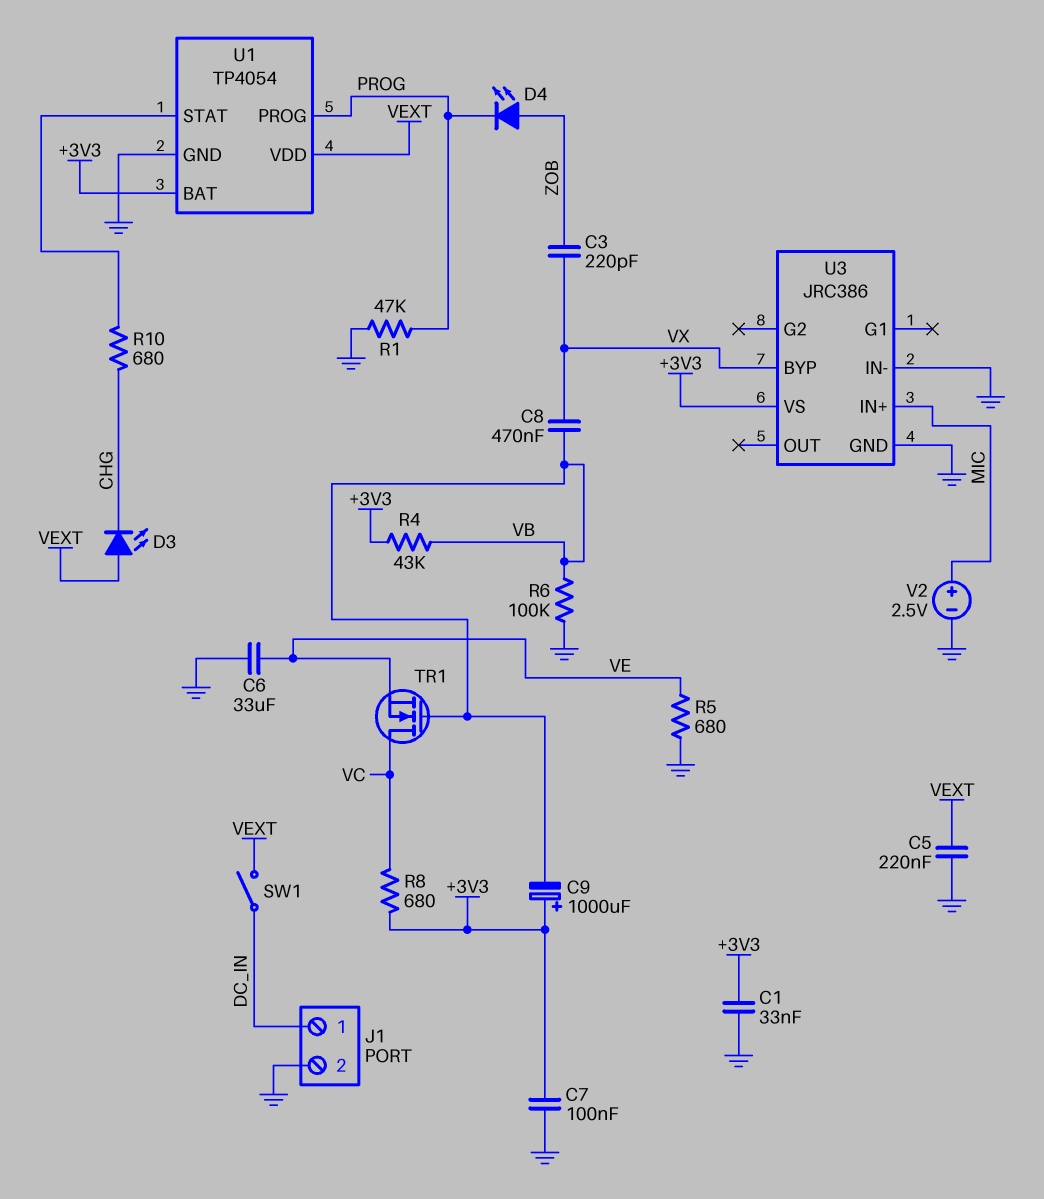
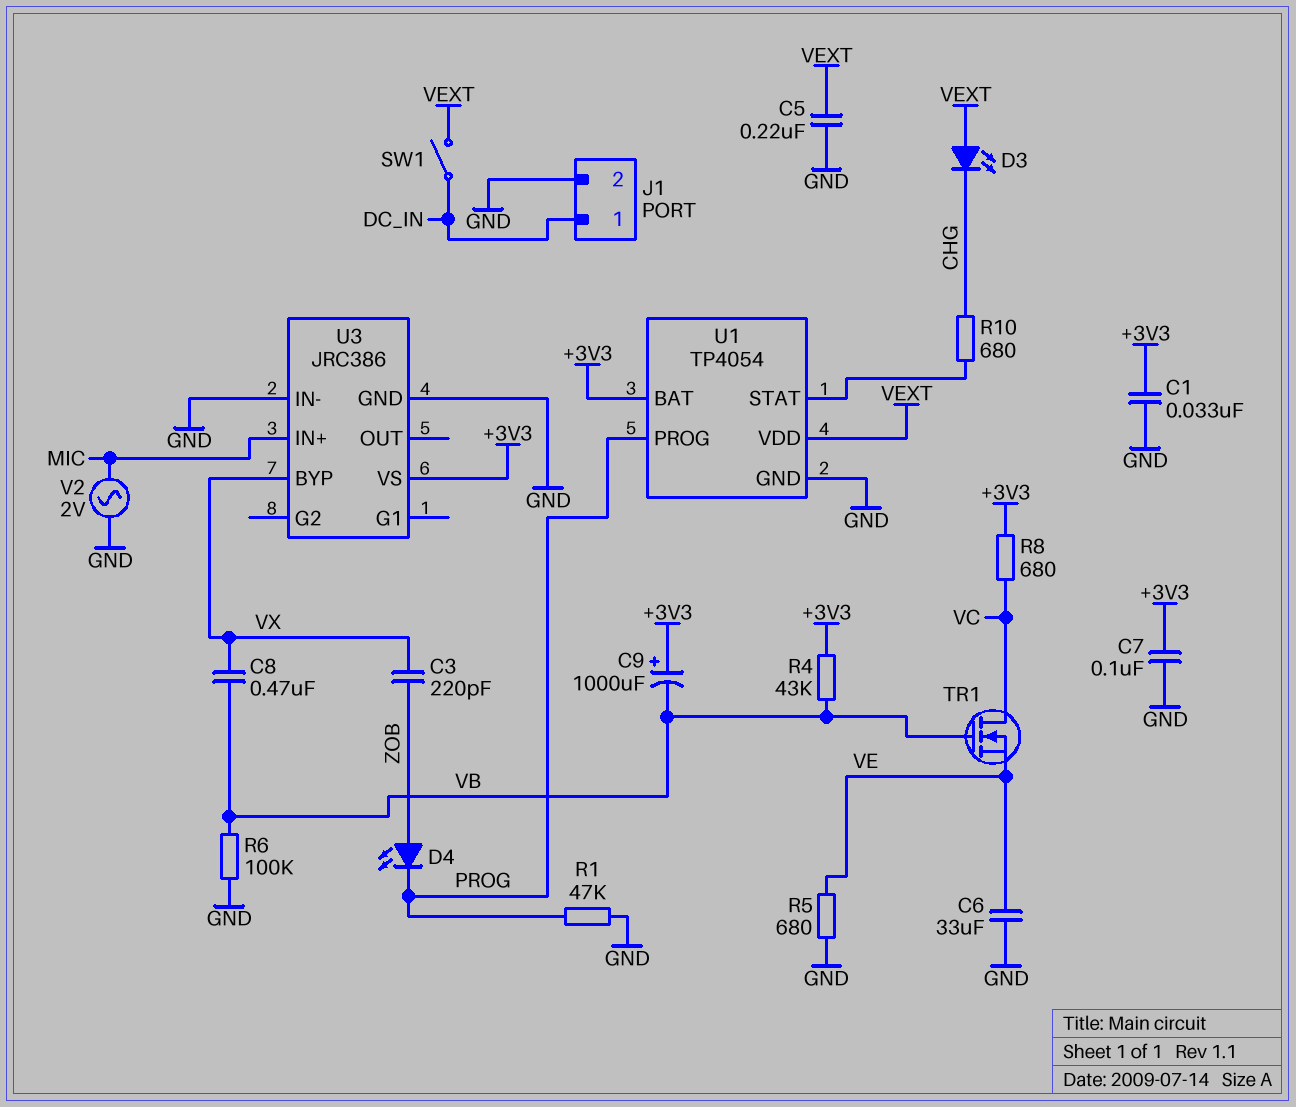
V2: 2.5V (plus MIC, minus GND) -> AC 2V (GND, MIC)

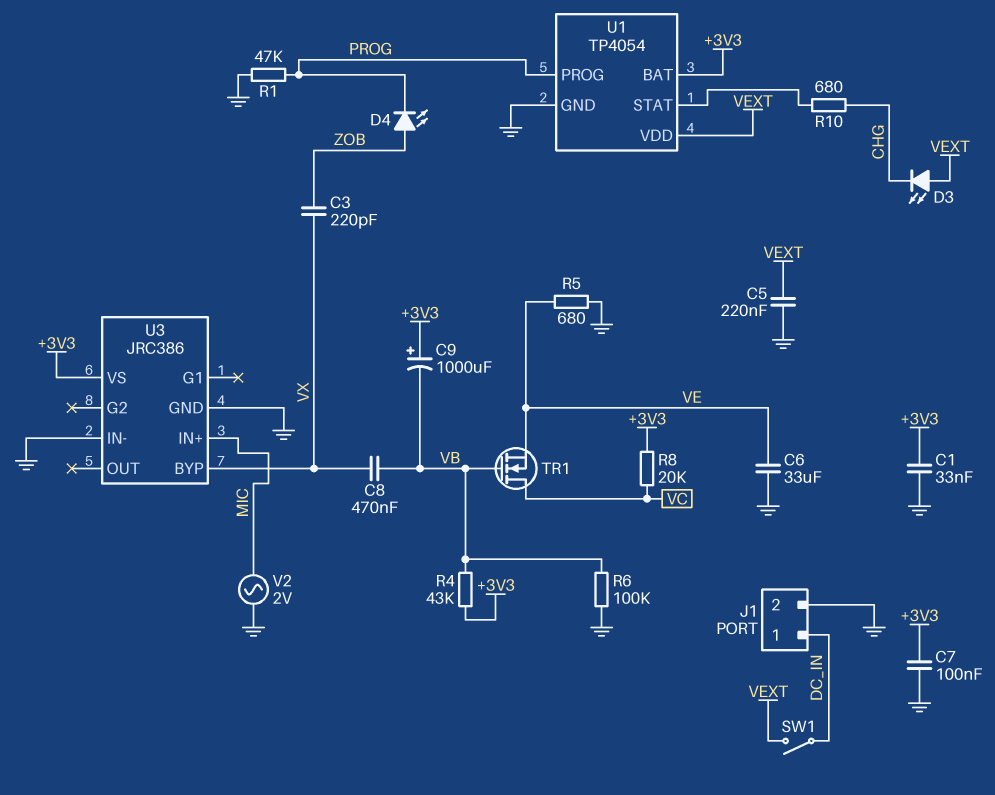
R8: 680 (+3V3, VC) -> 20k (+3V3, VC)

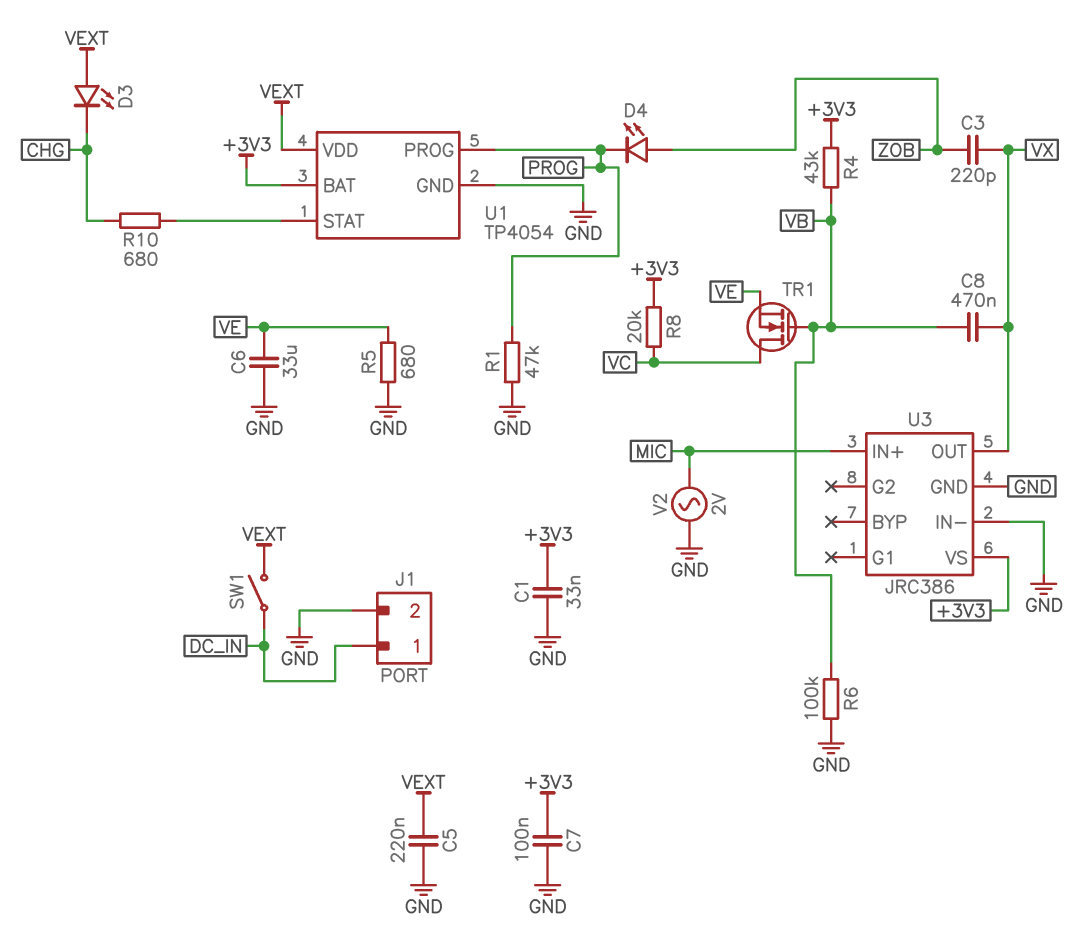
C9: 1000uF (plus +3V3, minus VB) -> none
U3 pin BYP: VX -> none
U3 pin OUT: none -> VX

